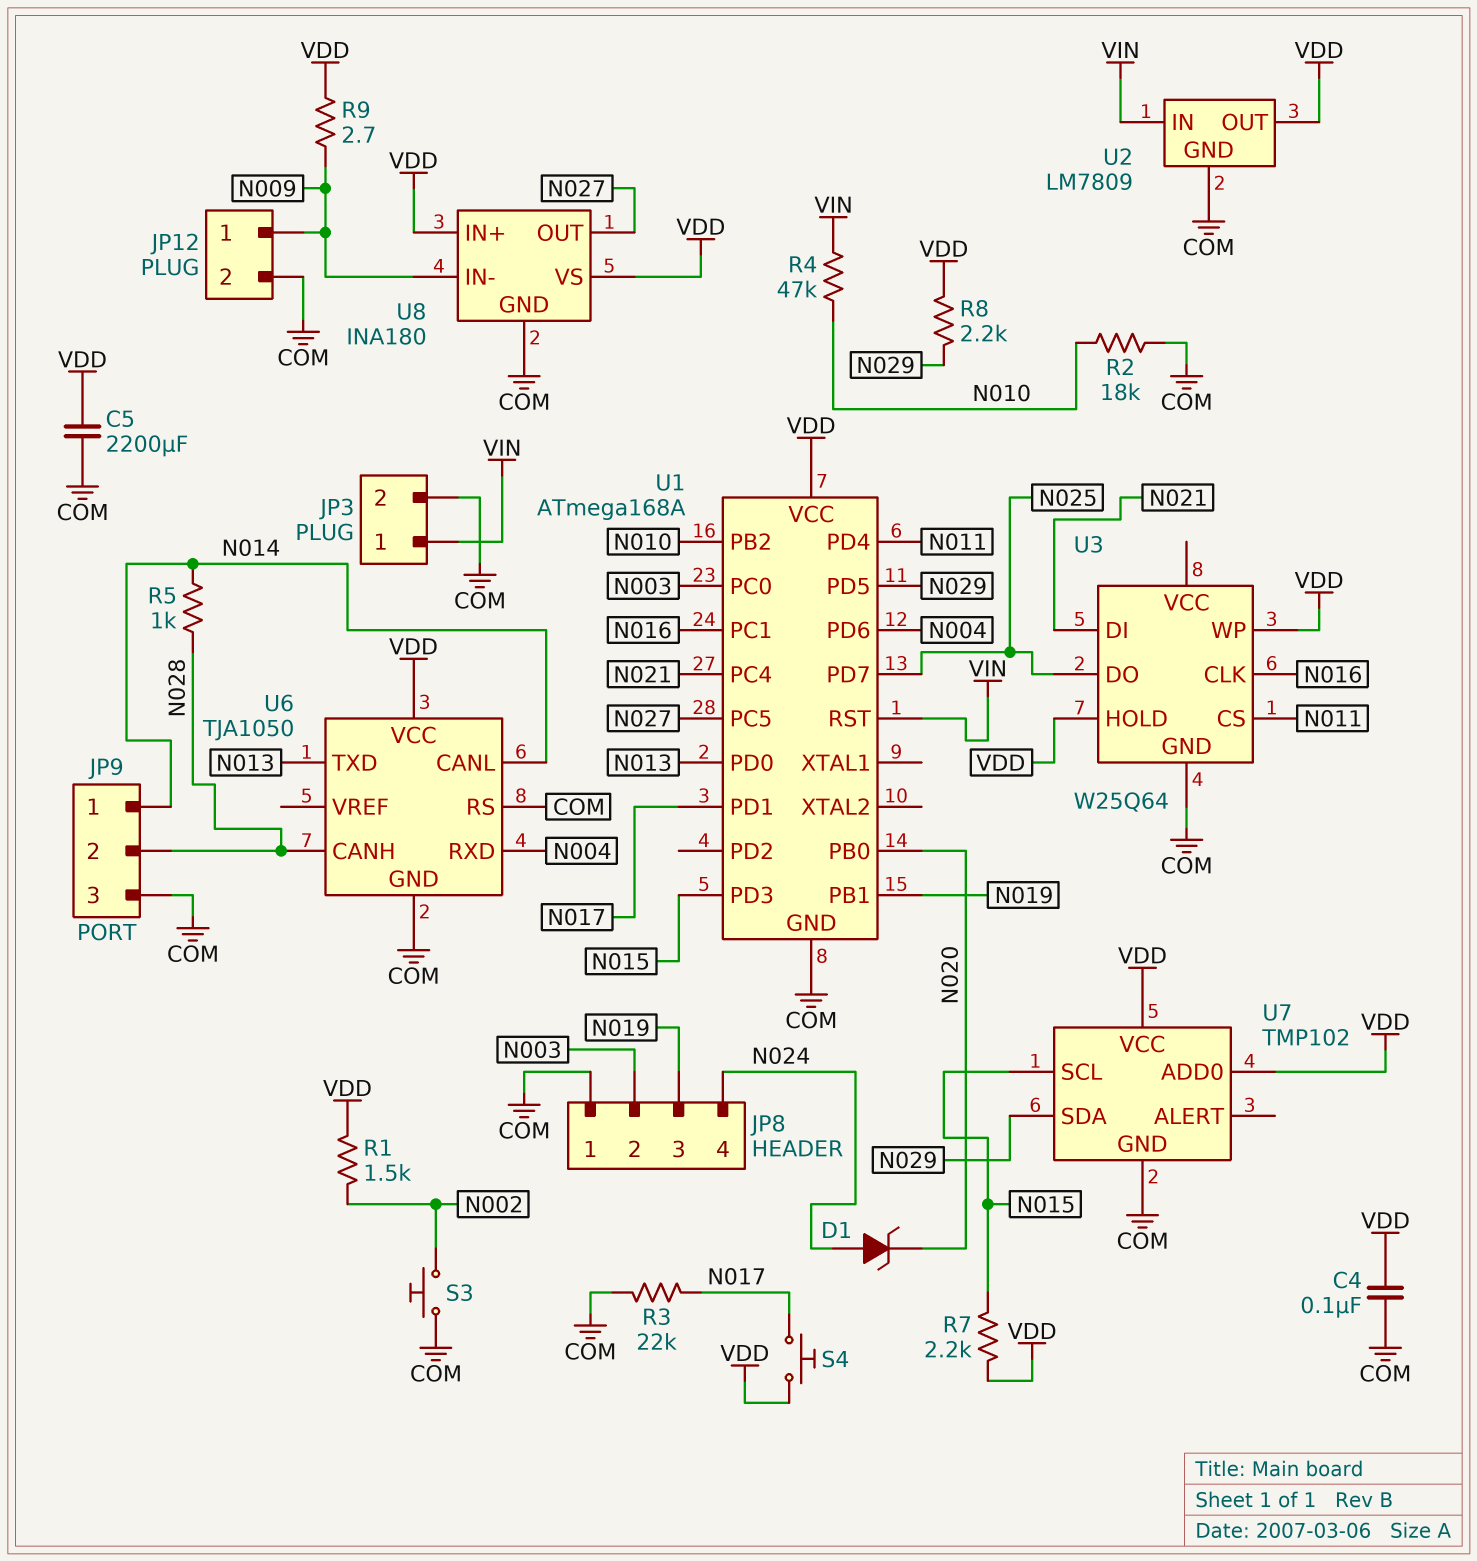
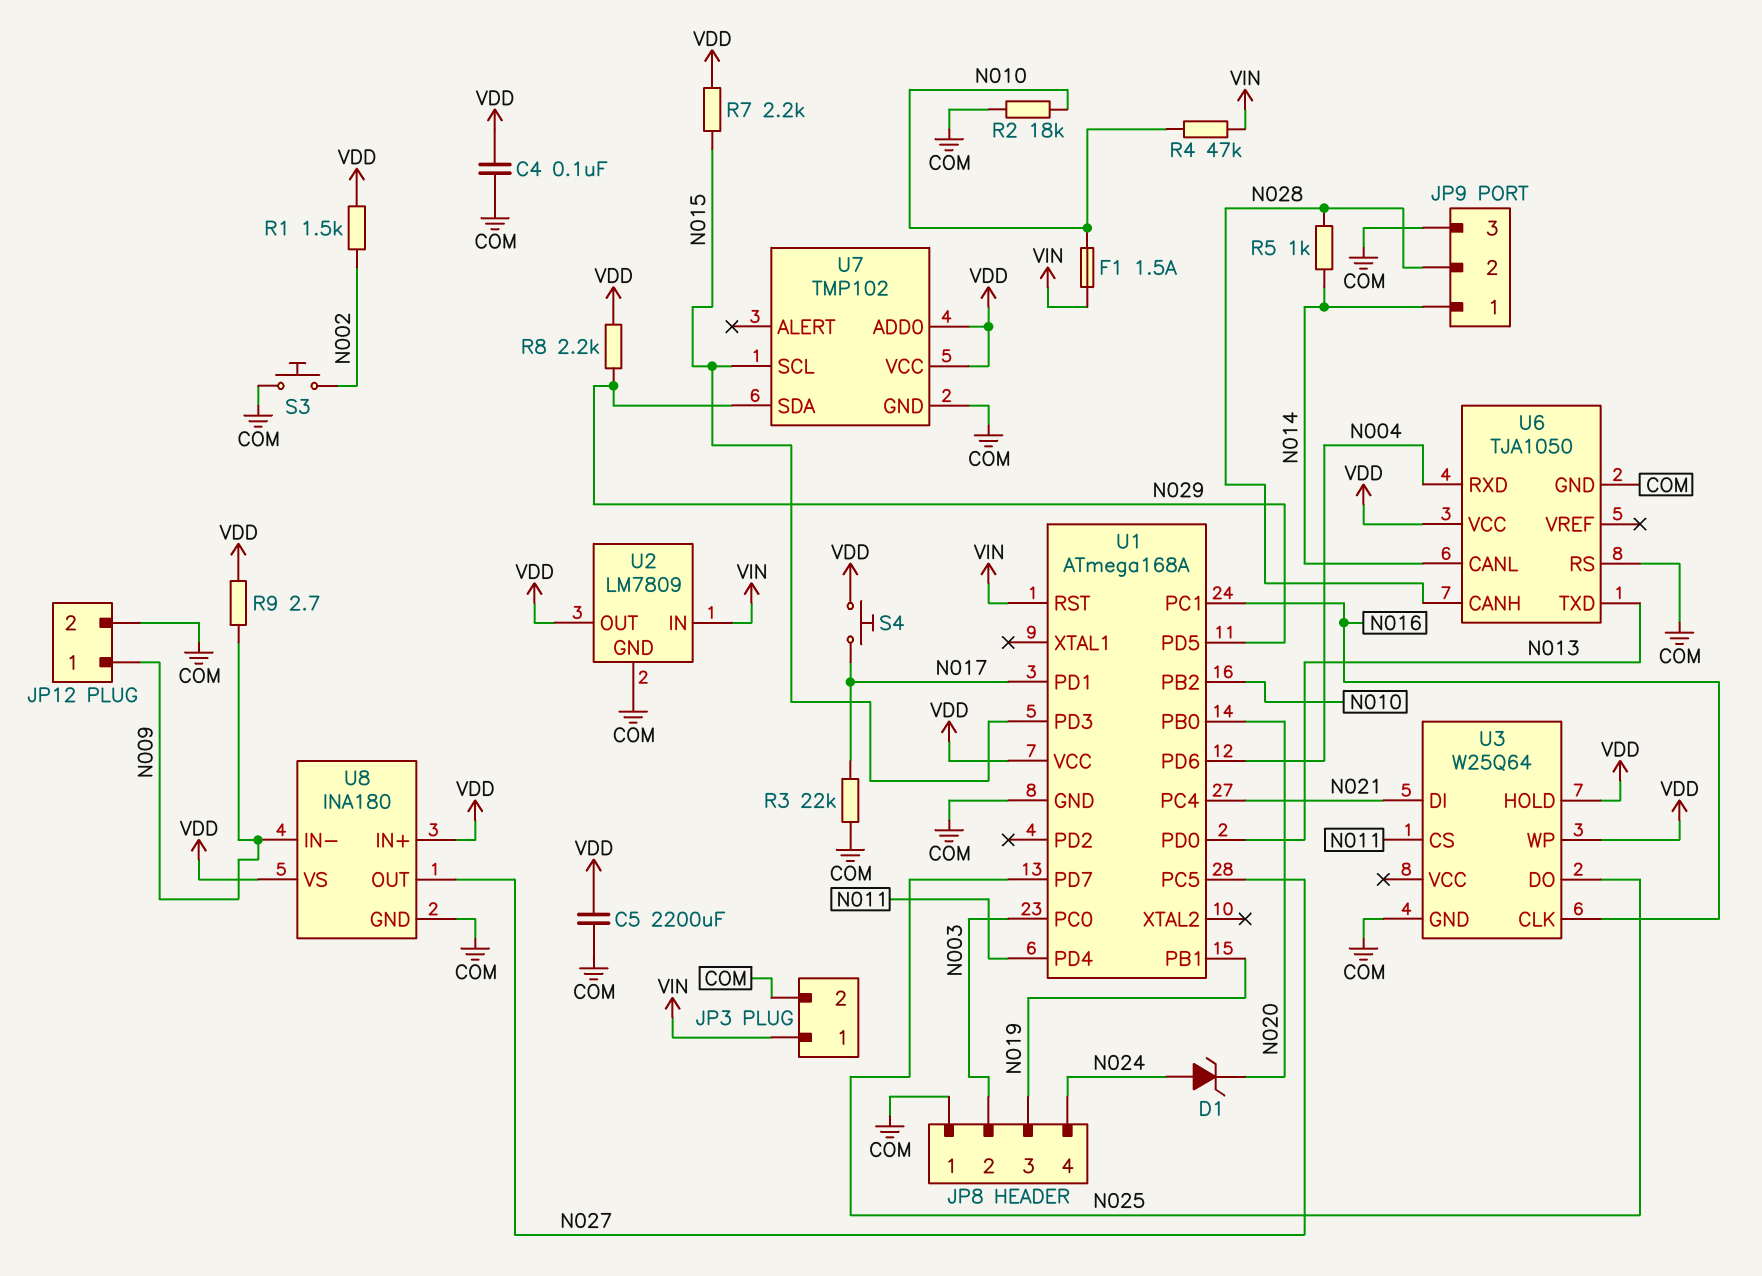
F1: none -> 1.5A (N010, VIN)

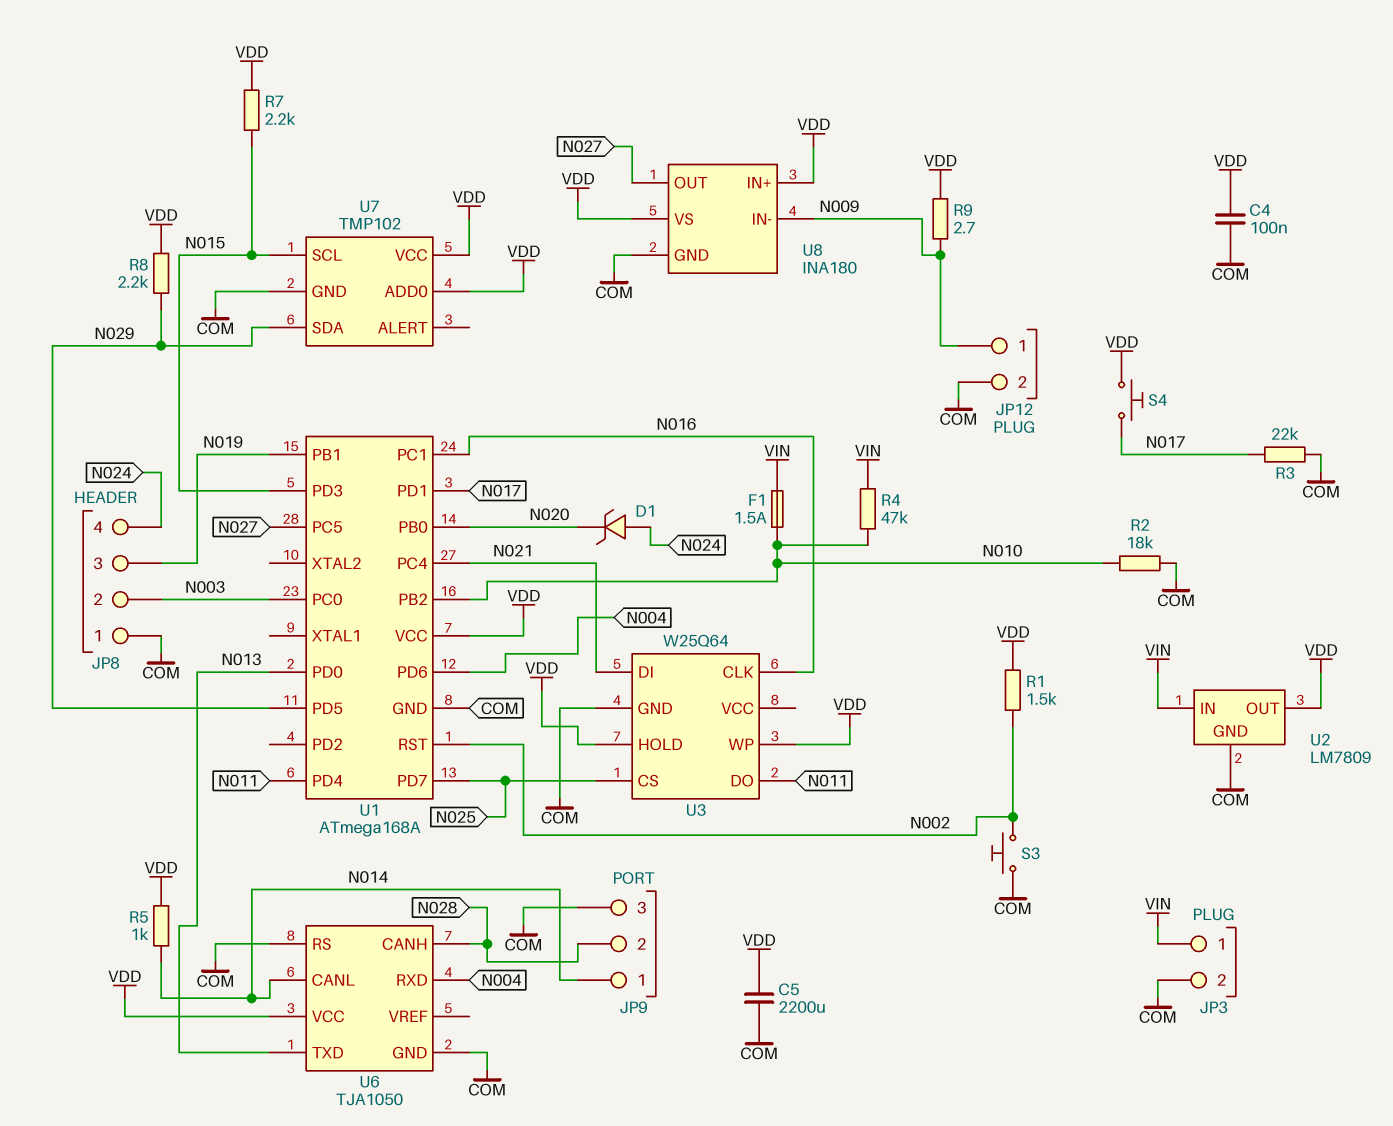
R5: 1k (N014, N028) -> 1k (N014, VDD)
U1 pin RST: VIN -> N002
U3 pin CS: N011 -> N025
U3 pin DO: N025 -> N011

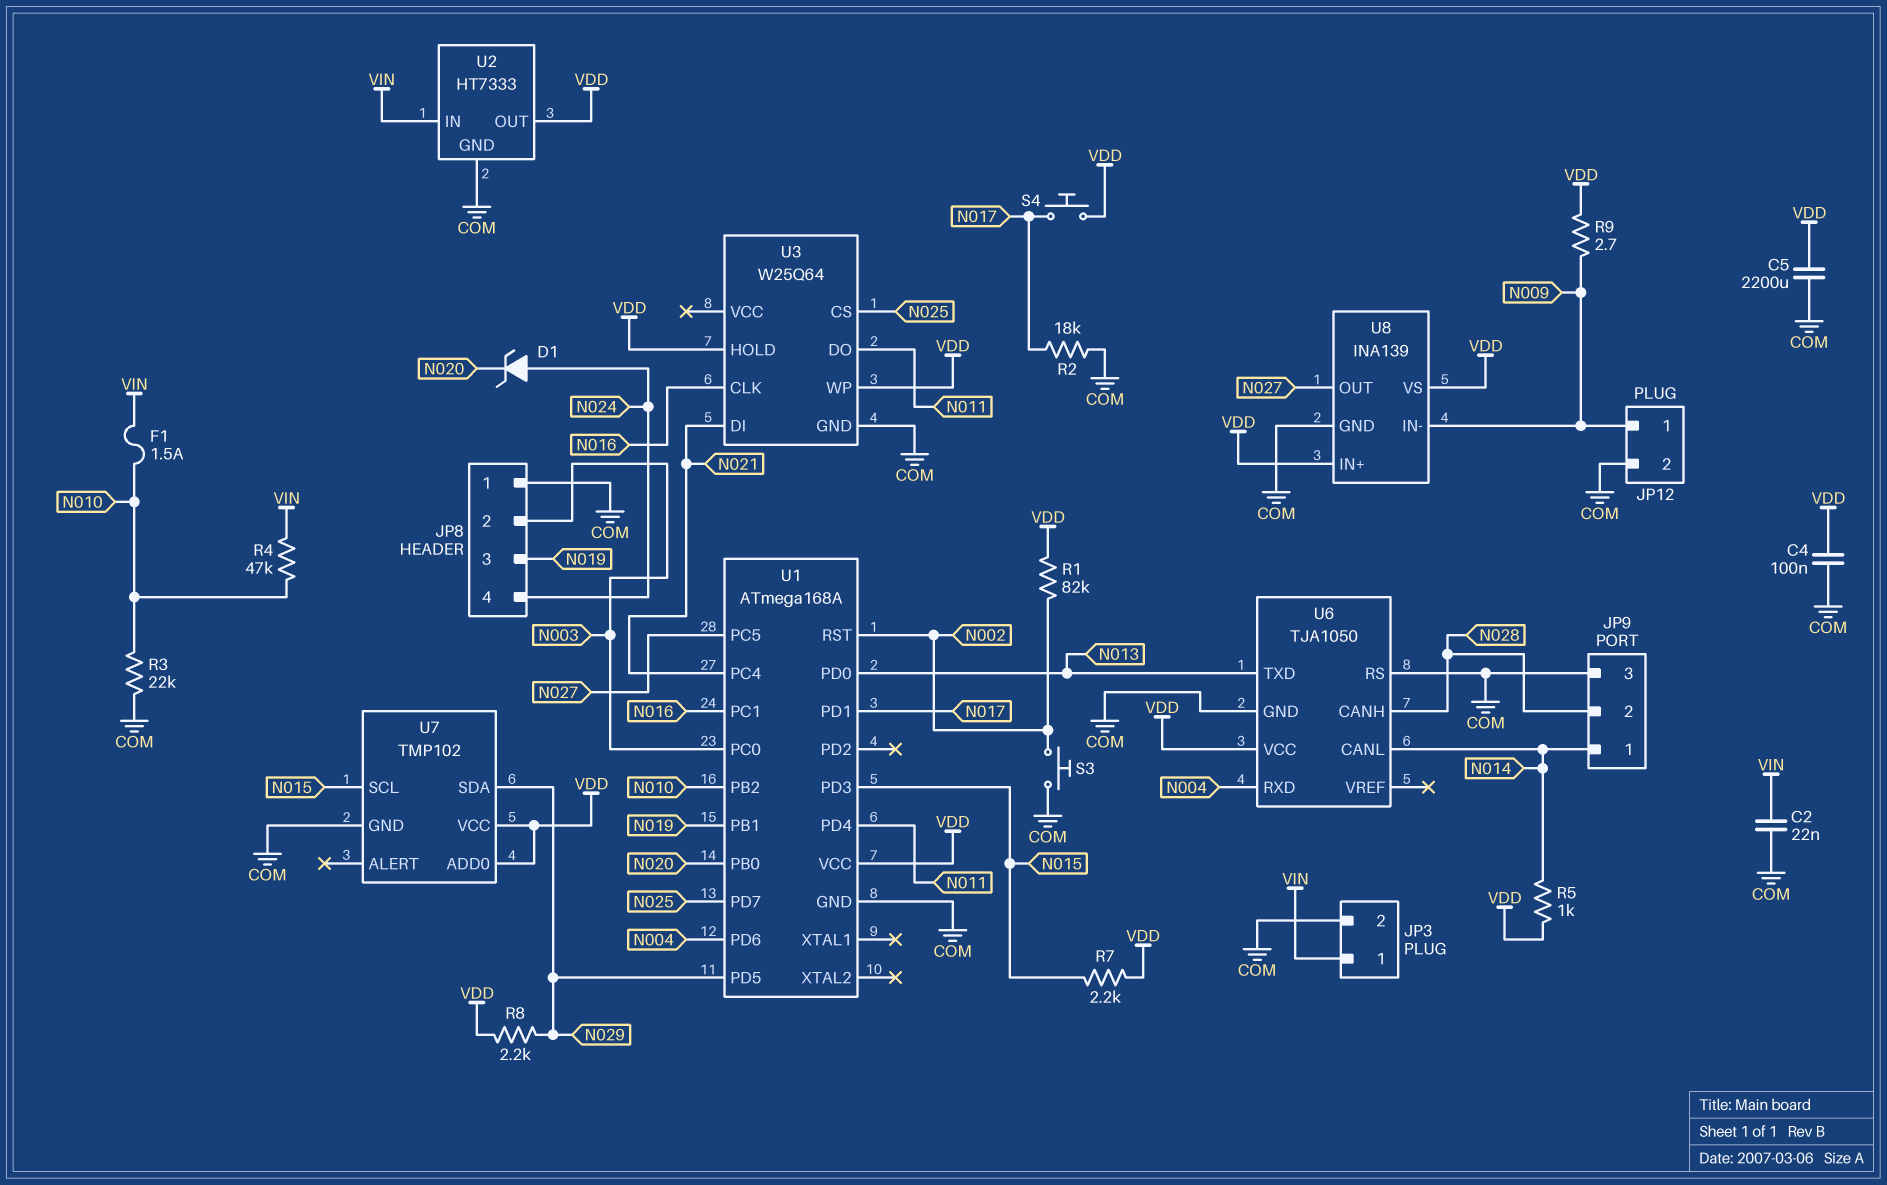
C2: none -> 22nF (COM, VIN)
R1: 1.5k (N002, VDD) -> 82k (N002, VDD)
R2: 18k (COM, N010) -> 18k (COM, N017)
R3: 22k (COM, N017) -> 22k (COM, N010)
U2: LM7809 -> HT7333
U8: INA180 -> INA139

